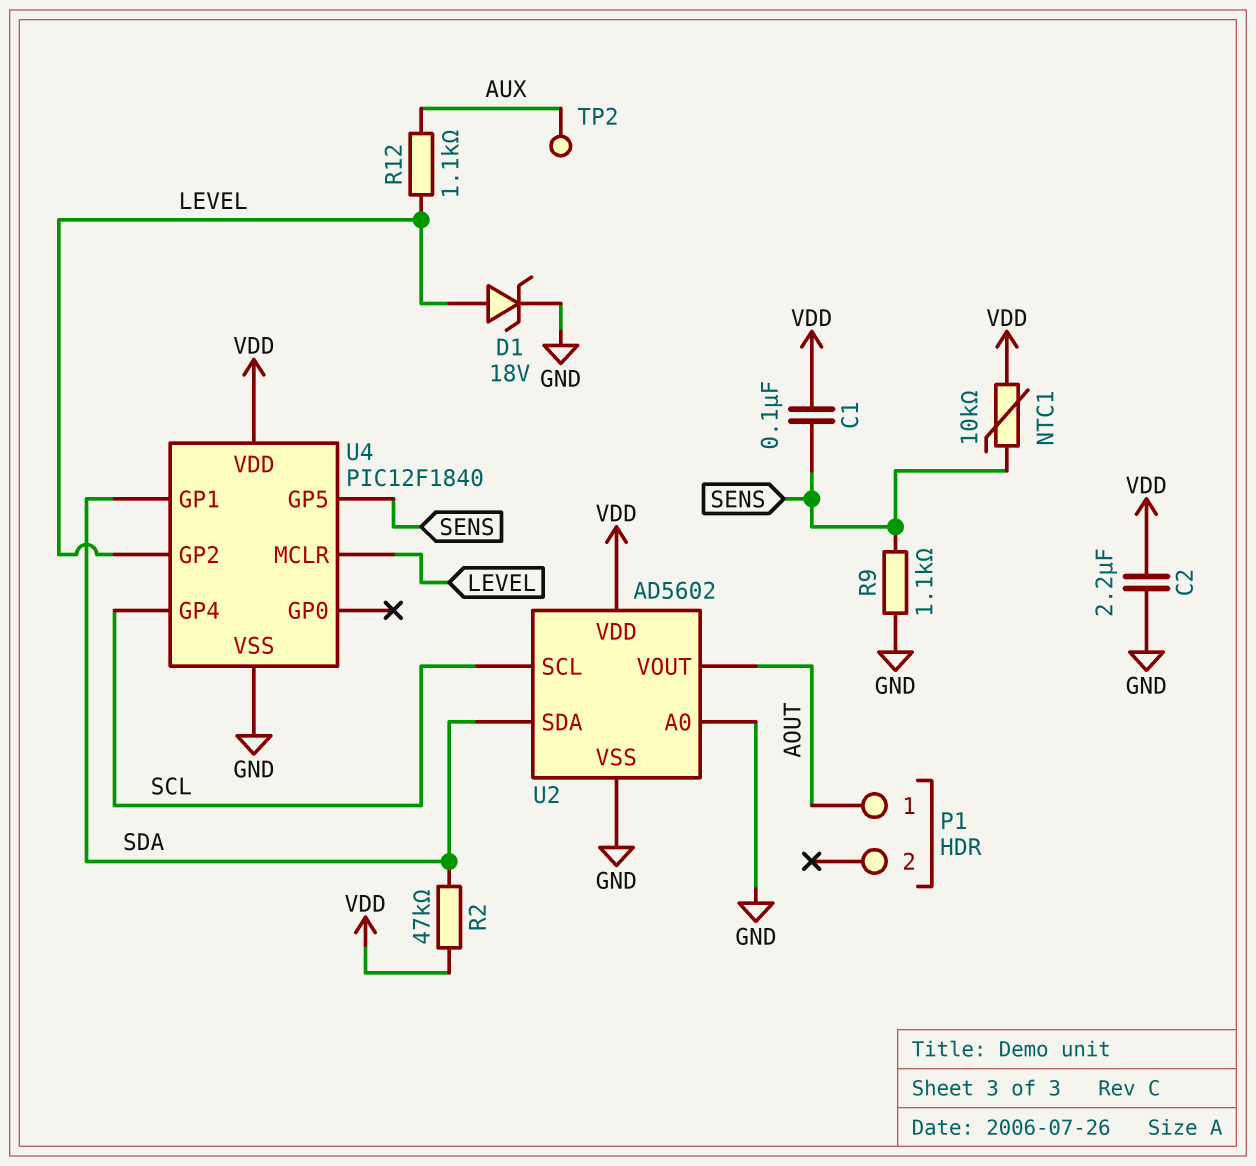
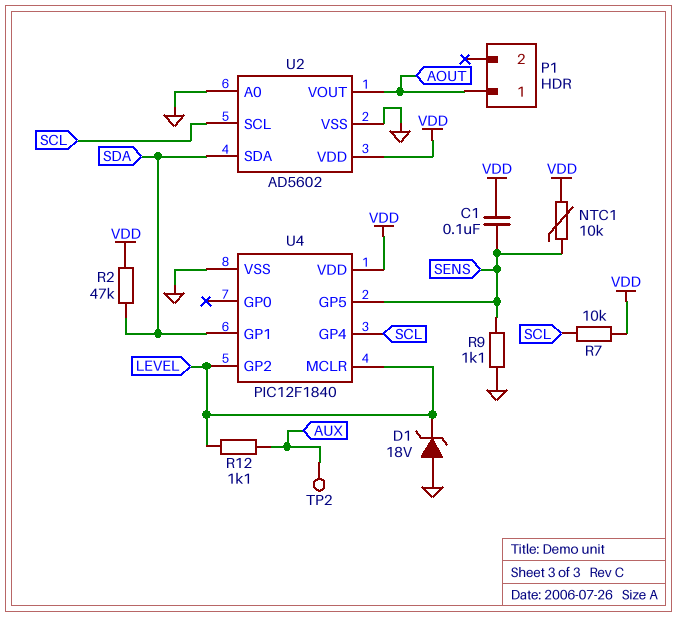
C2: 2.2uF (GND, VDD) -> none
D1: zener 18V (A LEVEL, K GND) -> zener 18V (A GND, K LEVEL)
R7: none -> 10k (SCL, VDD)

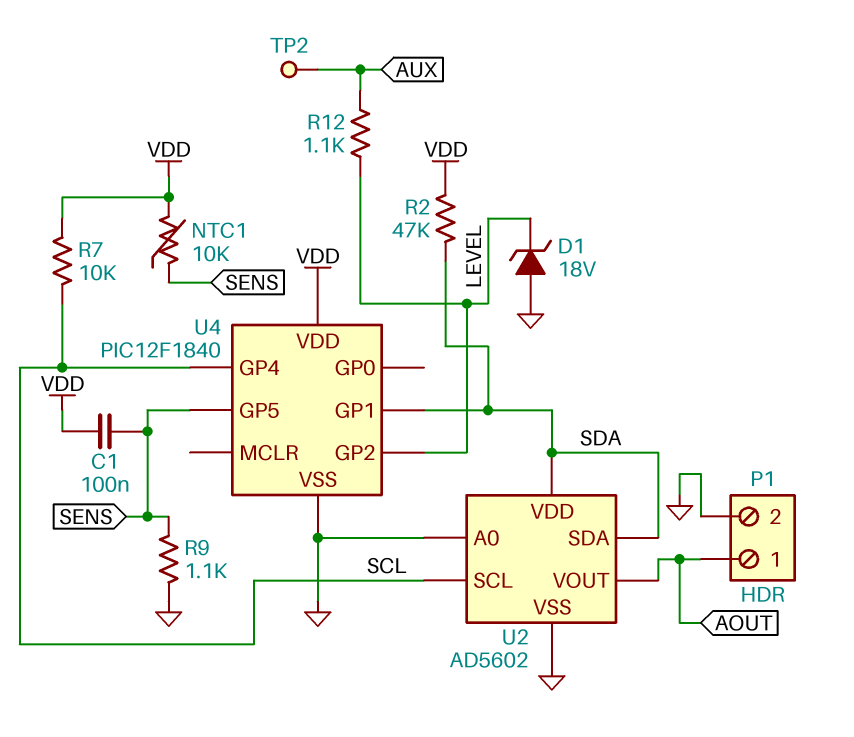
P1 pin 2: none -> GND
U2 pin VDD: VDD -> SDA
U4 pin MCLR: LEVEL -> none

